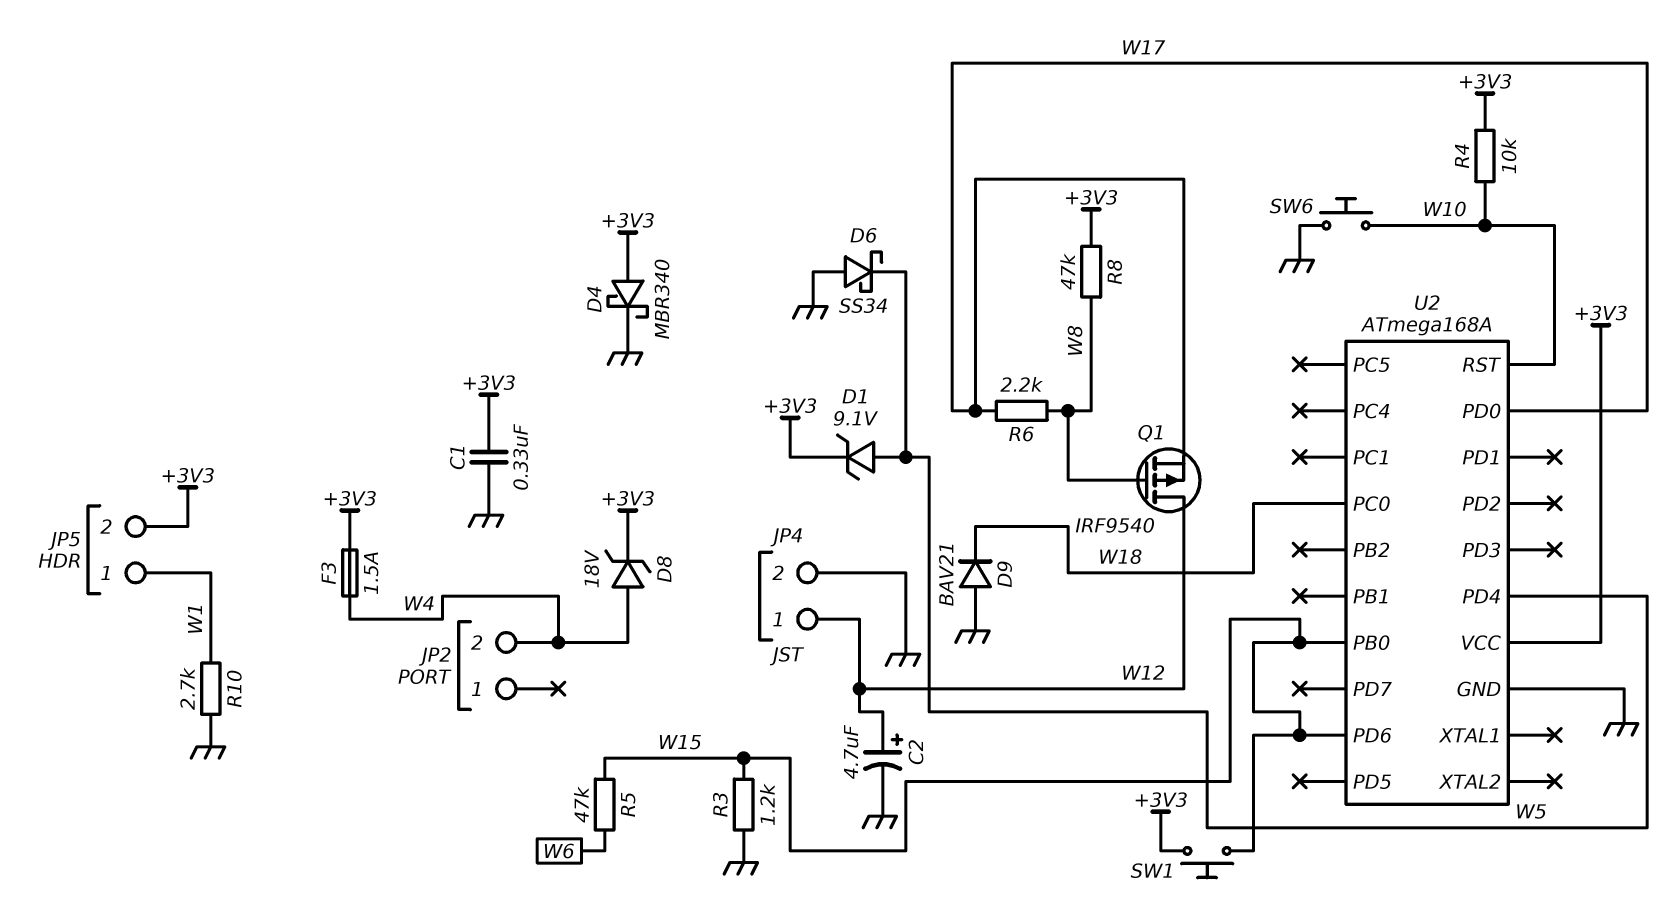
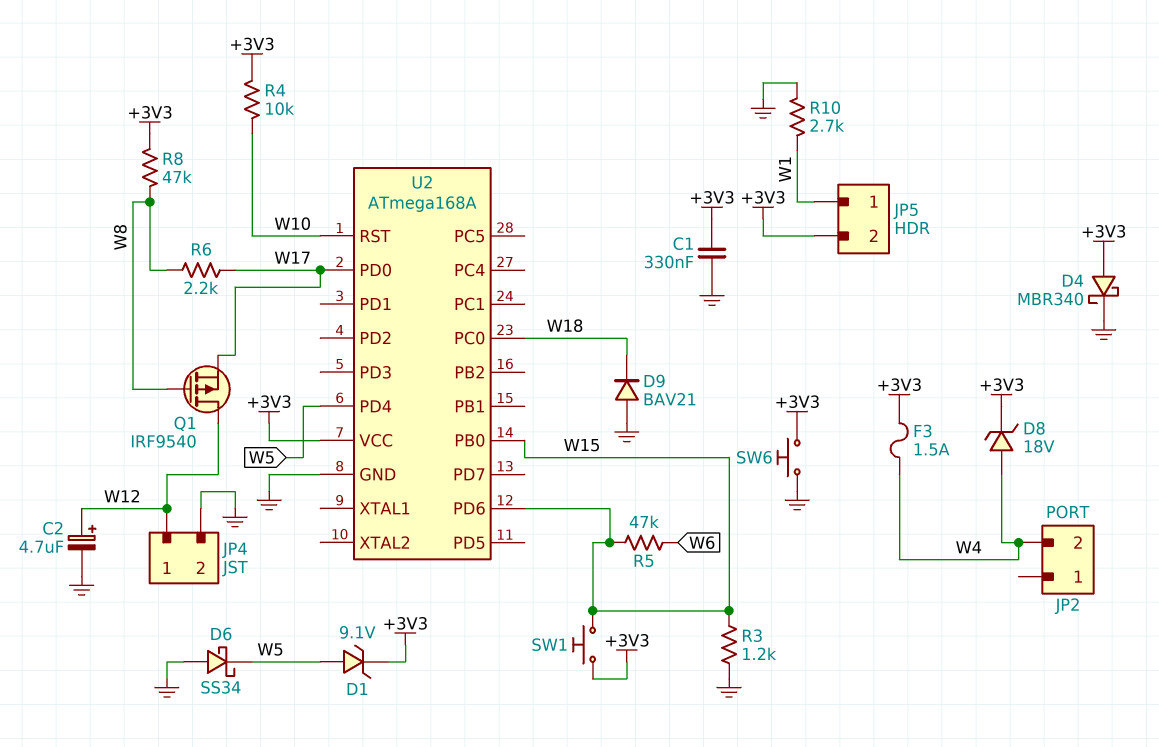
SW6: button (GND, W10) -> button (+3V3, GND)

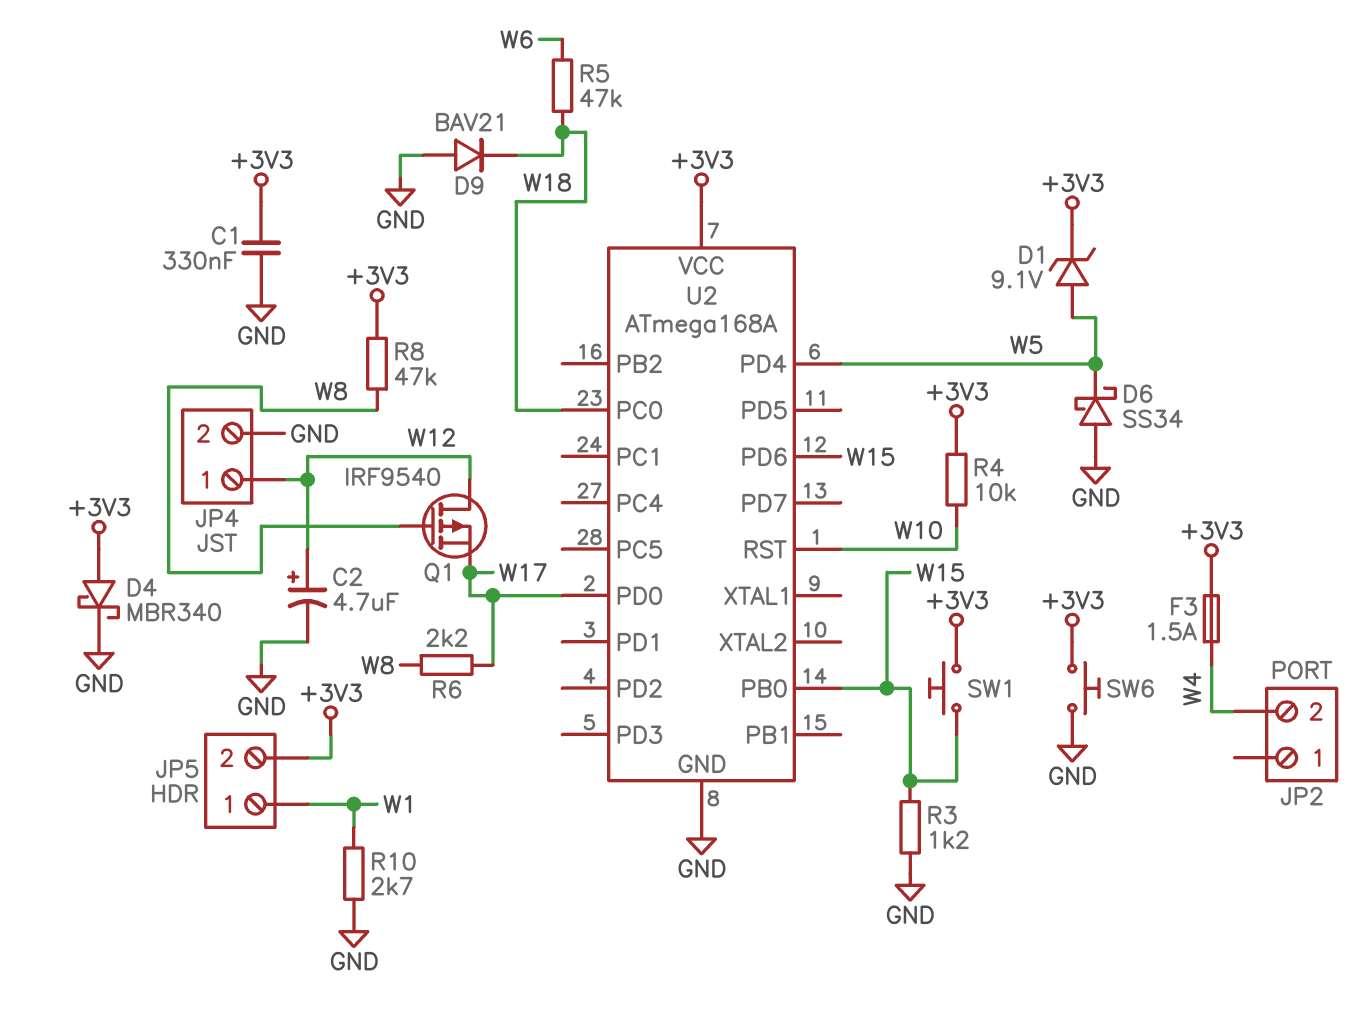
D8: zener 18V (A W4, K +3V3) -> none
R5: 47k (W6, W15) -> 47k (W6, W18)

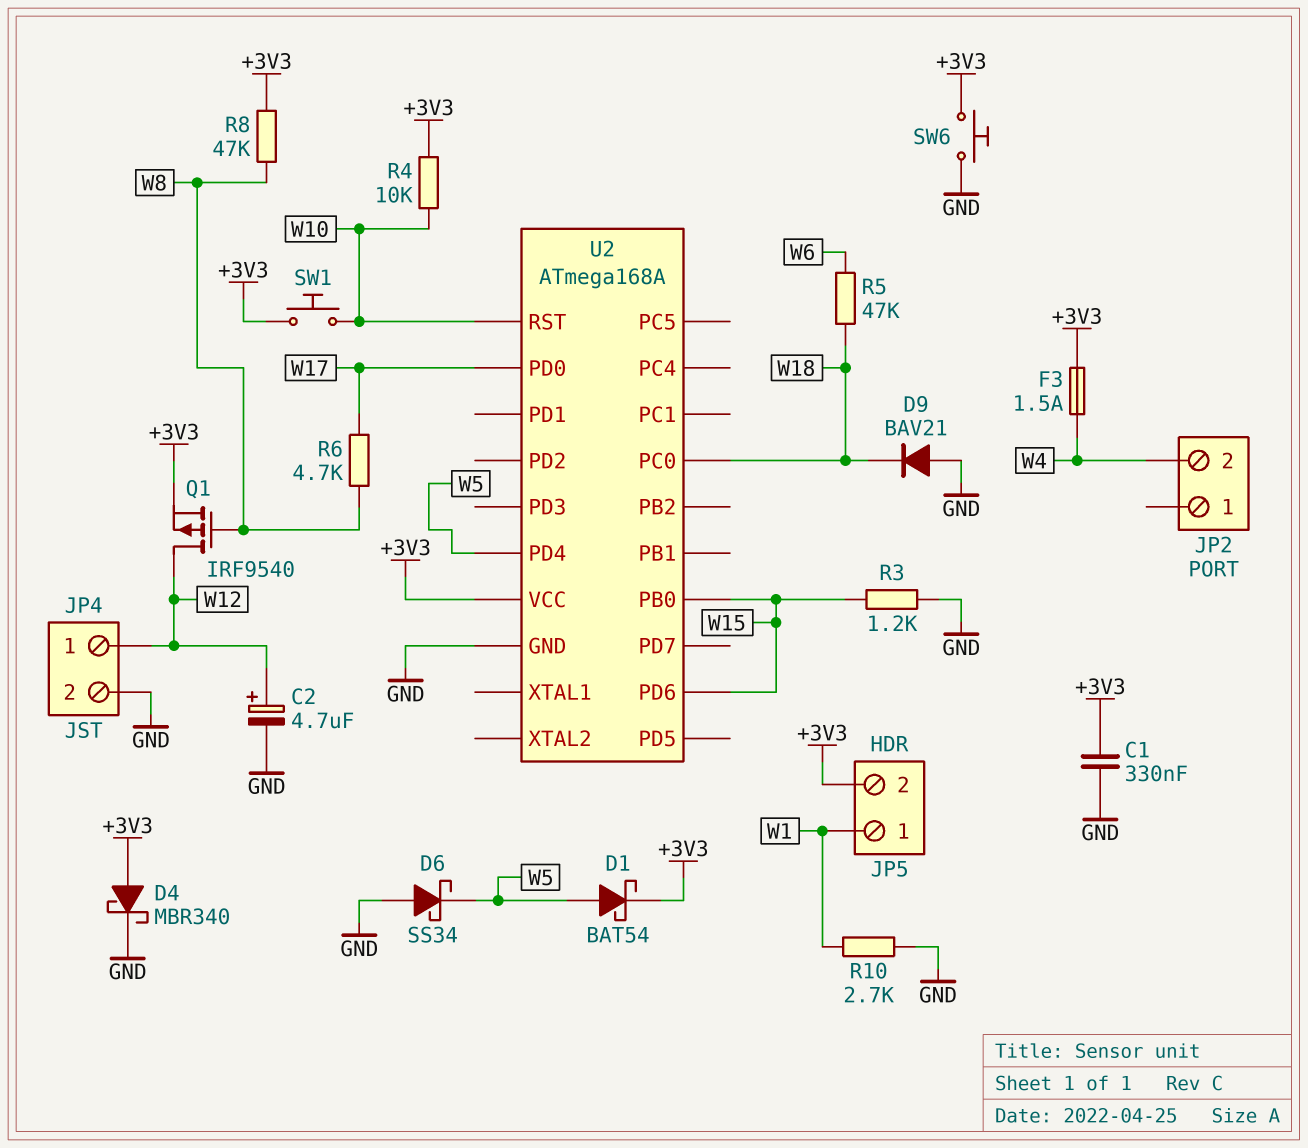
D1: zener 9.1V (A W5, K +3V3) -> schottky BAT54 (A W5, K +3V3)
Q1: PMOS IRF9540 (G W8, D W12, S W17) -> PMOS IRF9540 (G W8, D W12, S +3V3)
R6: 2.2k (W8, W17) -> 4.7k (W8, W17)
SW1: button (+3V3, W15) -> button (+3V3, W10)

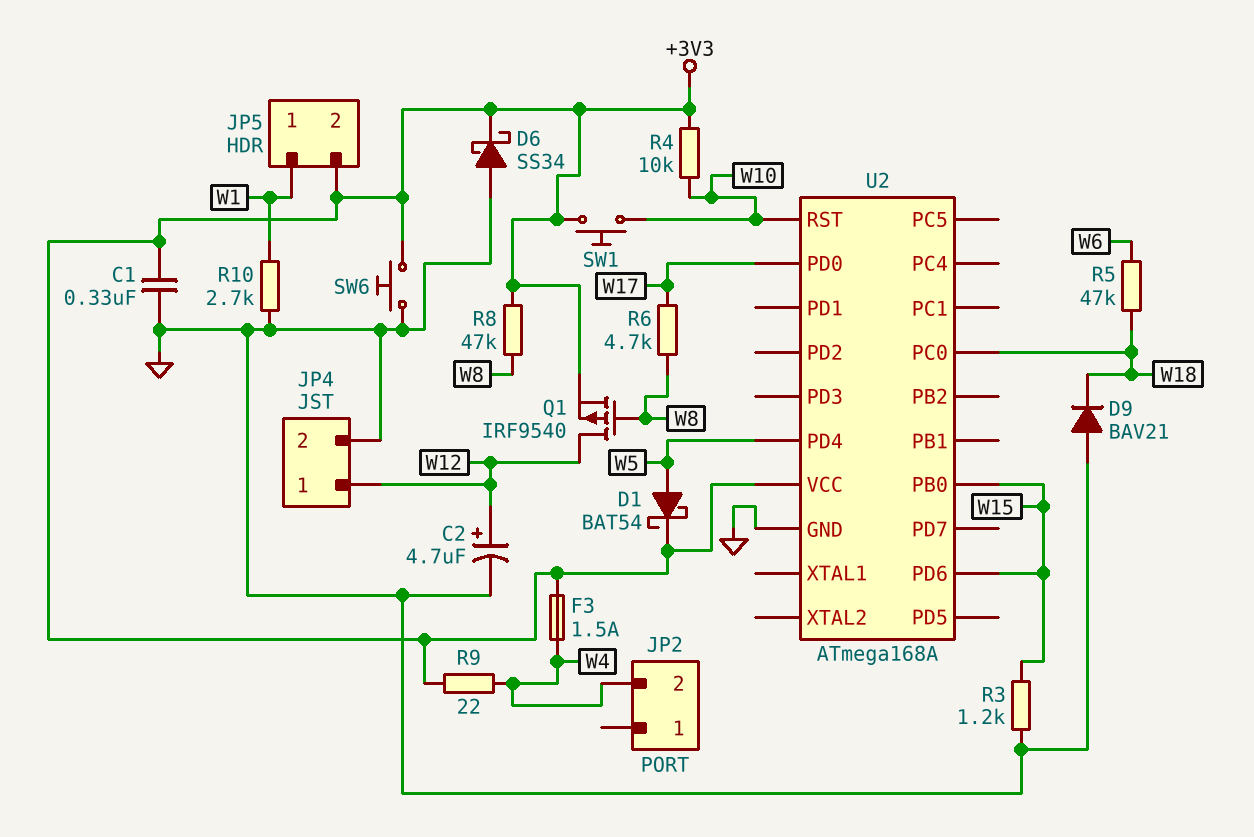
D4: schottky MBR340 (A +3V3, K GND) -> none
D6: schottky SS34 (A GND, K W5) -> schottky SS34 (A GND, K +3V3)
R9: none -> 22 (+3V3, W4)

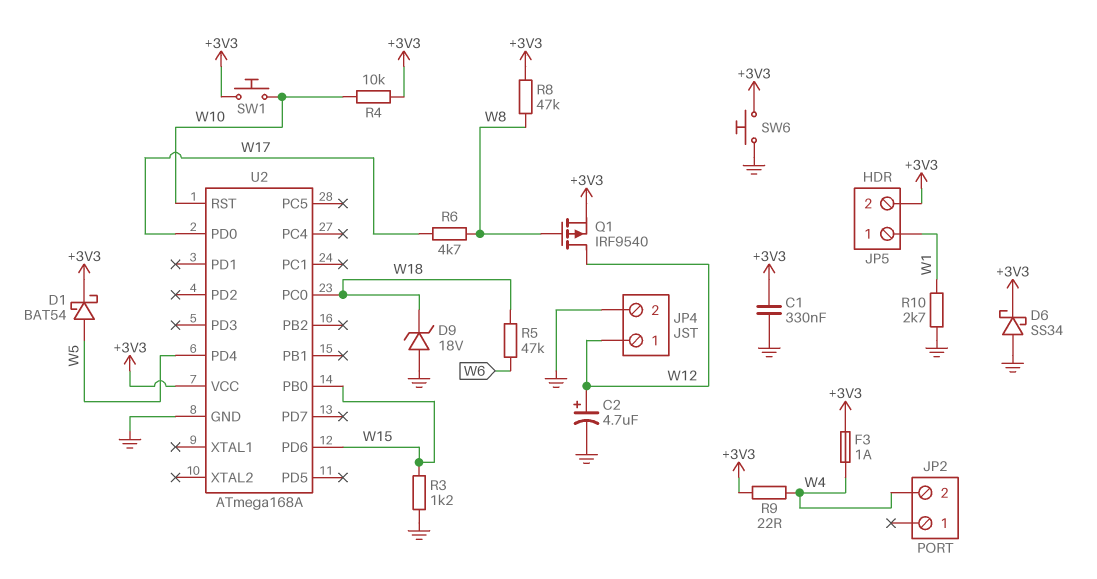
D9: diode BAV21 (A GND, K W18) -> zener 18V (A GND, K W18)
F3: 1.5A (+3V3, W4) -> 1A (+3V3, W4)

